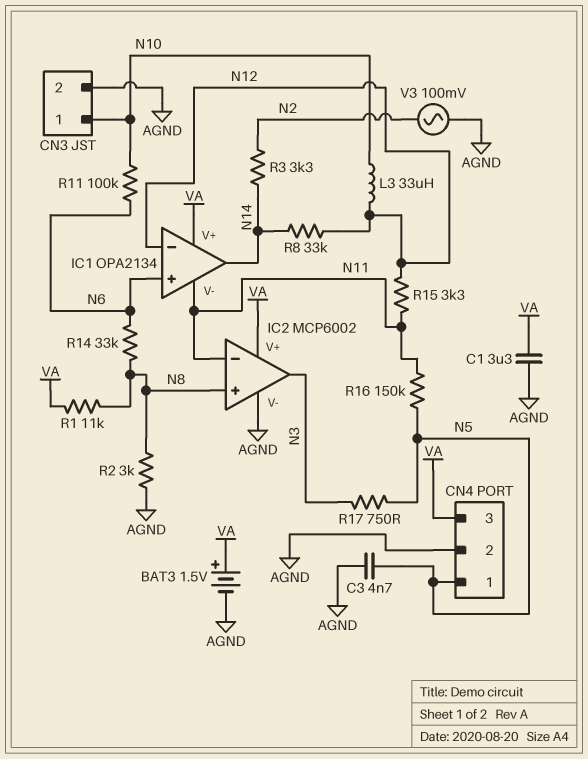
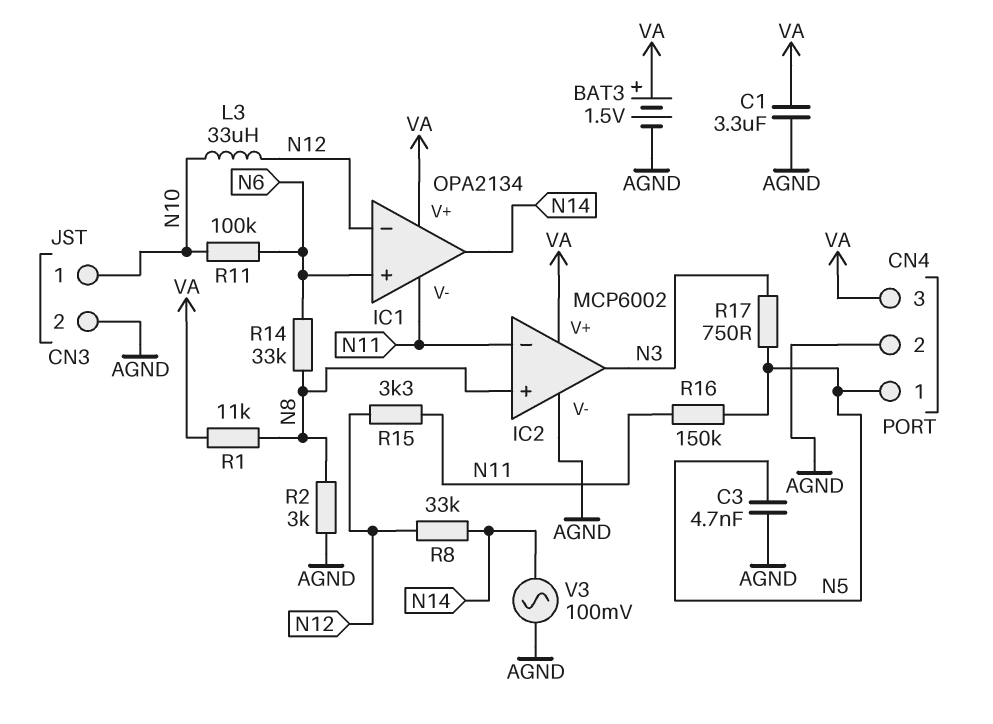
R3: 3.3k (N2, N14) -> none
V3: AC 100mV (AGND, N2) -> AC 100mV (AGND, N14)

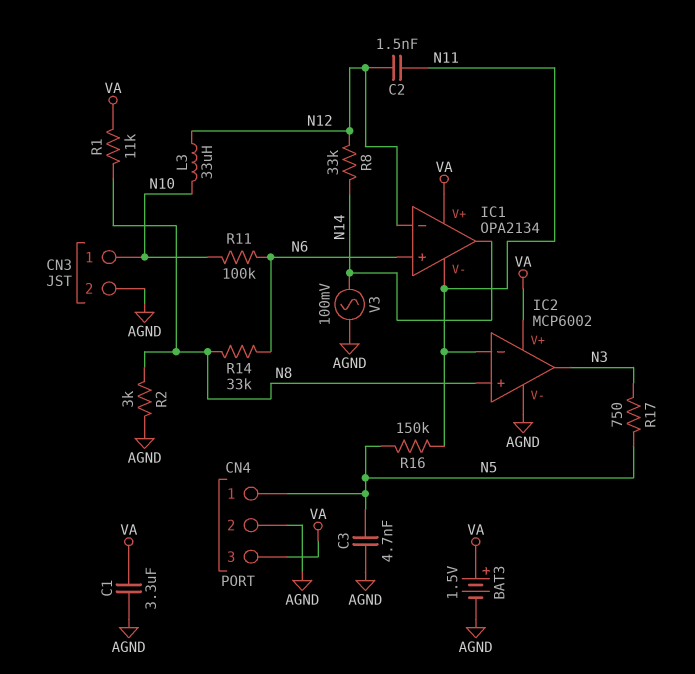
C2: none -> 1.5nF (N11, N12)
R15: 3.3k (N11, N12) -> none

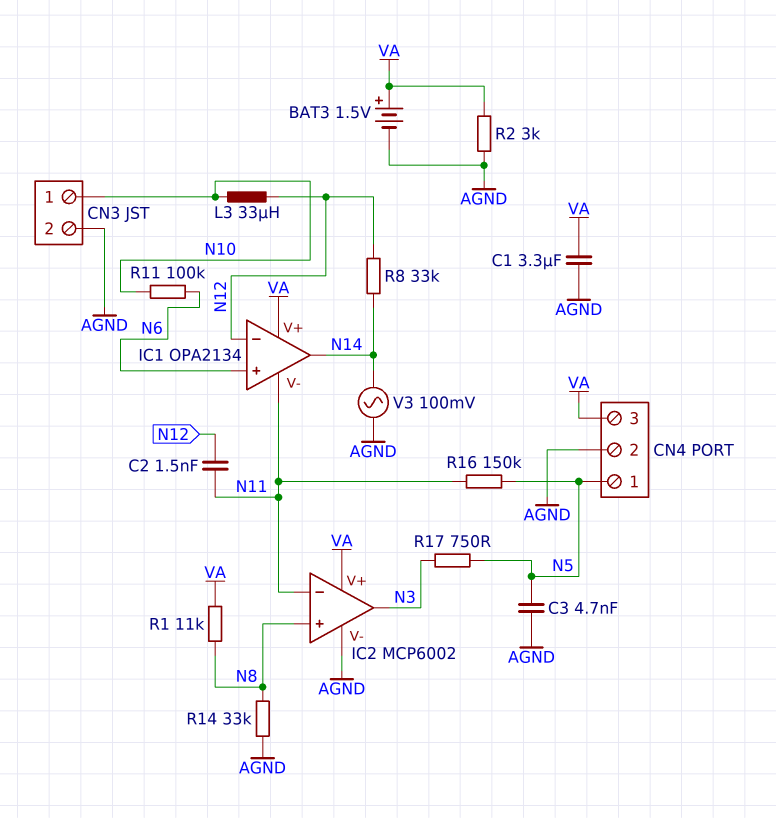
R2: 3k (AGND, N8) -> 3k (AGND, VA)
R14: 33k (N6, N8) -> 33k (AGND, N8)

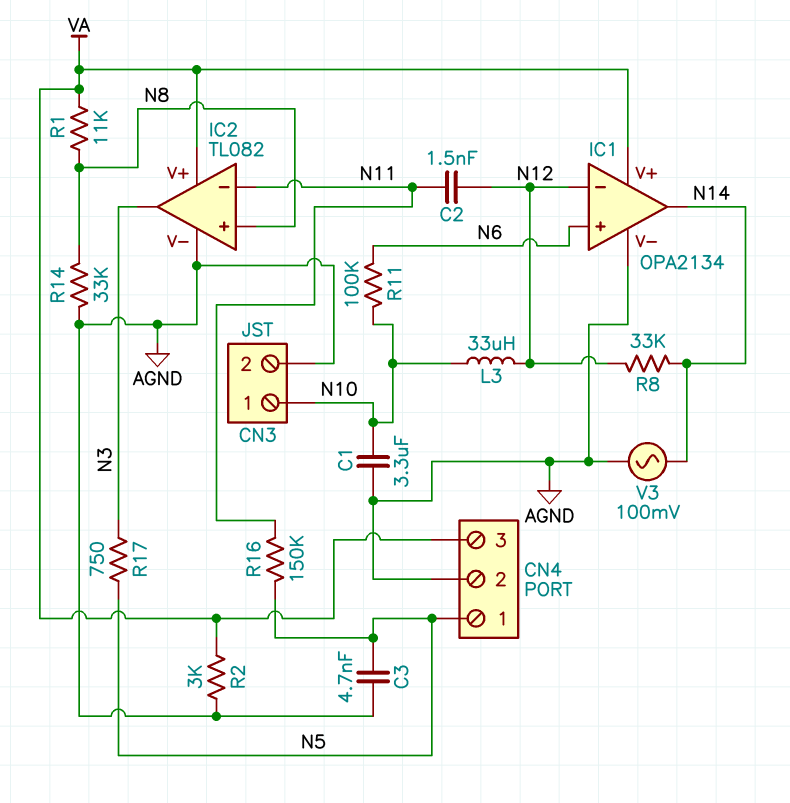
BAT3: 1.5V (plus VA, minus AGND) -> none
C1: 3.3uF (AGND, VA) -> 3.3uF (AGND, N10)
IC1 pin V-: N11 -> AGND
IC2: MCP6002 -> TL082

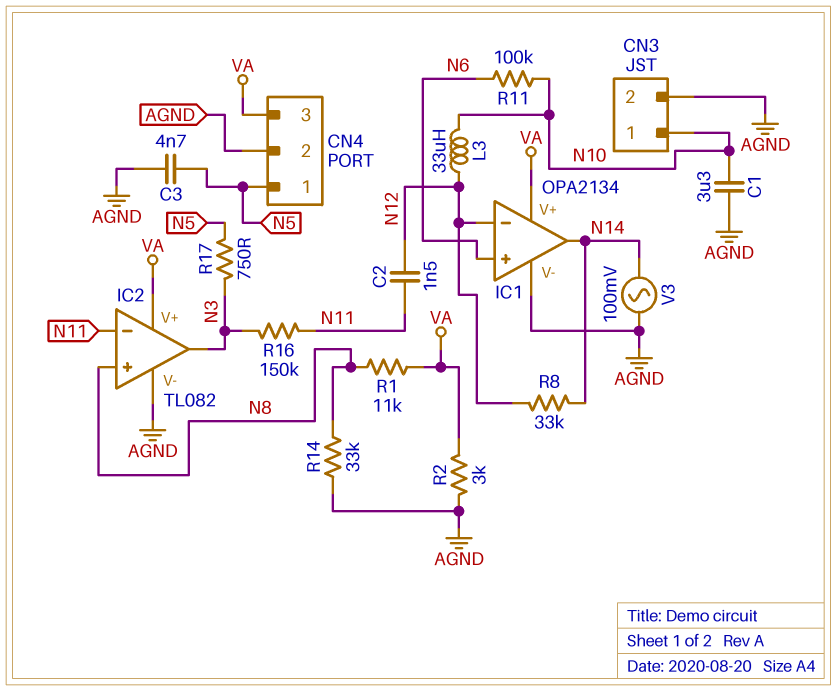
R16: 150k (N5, N11) -> 150k (N3, N11)

